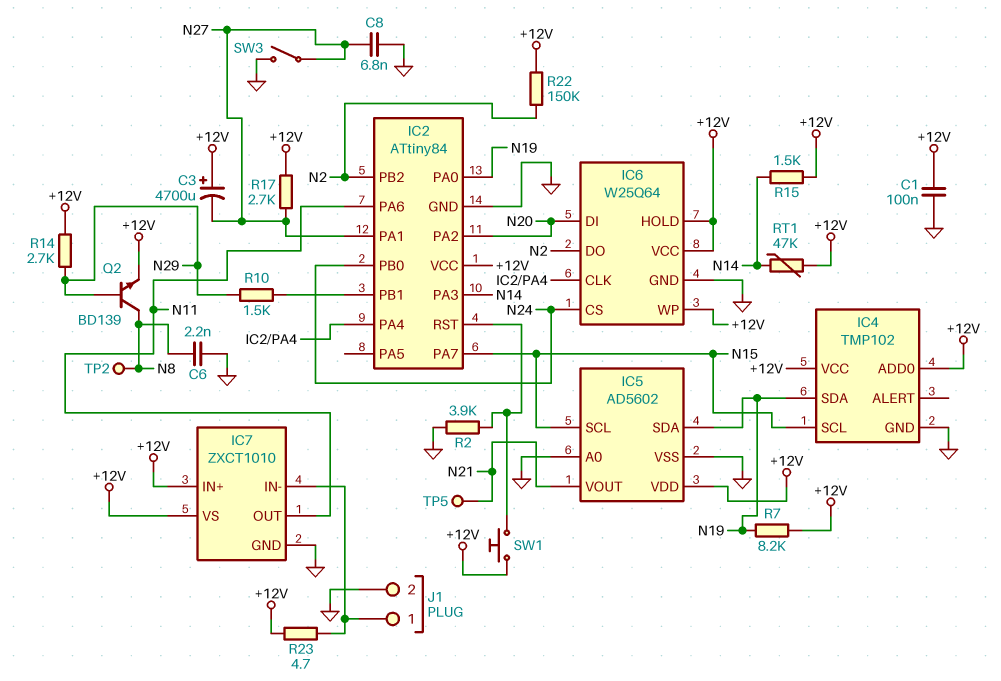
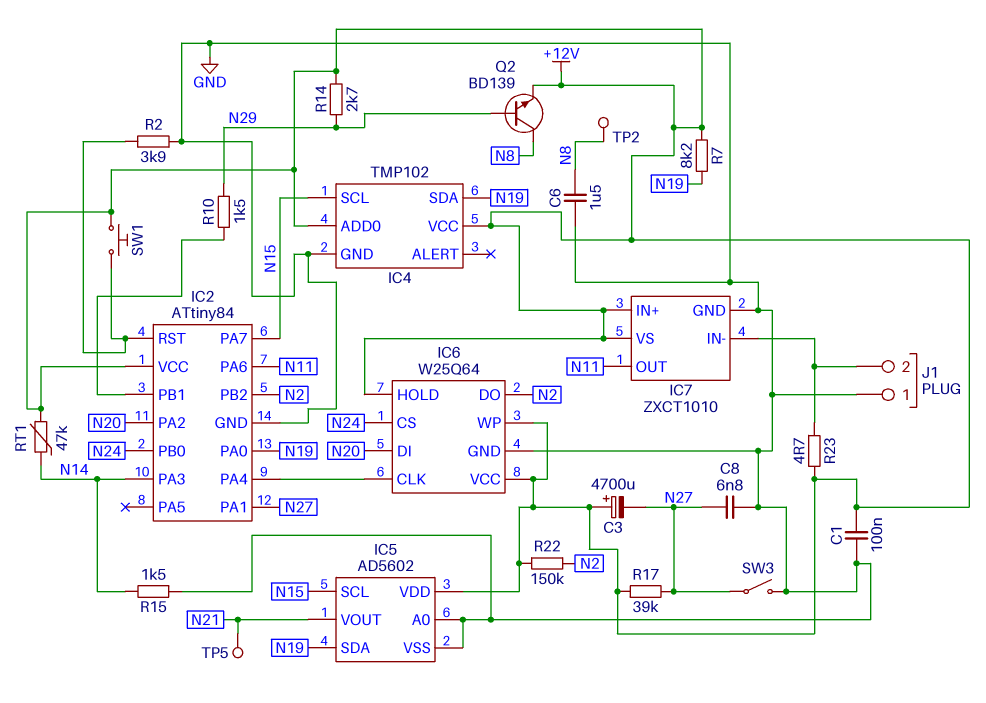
C6: 2.2nF (GND, N8) -> 1.5uF (GND, N8)
J1 pin 1: IC7/IN- -> GND
J1 pin 2: GND -> IC7/IN-
R15: 1.5k (+12V, N14) -> 1.5k (GND, N14)
R17: 2.7k (+12V, N27) -> 39k (+12V, N27)

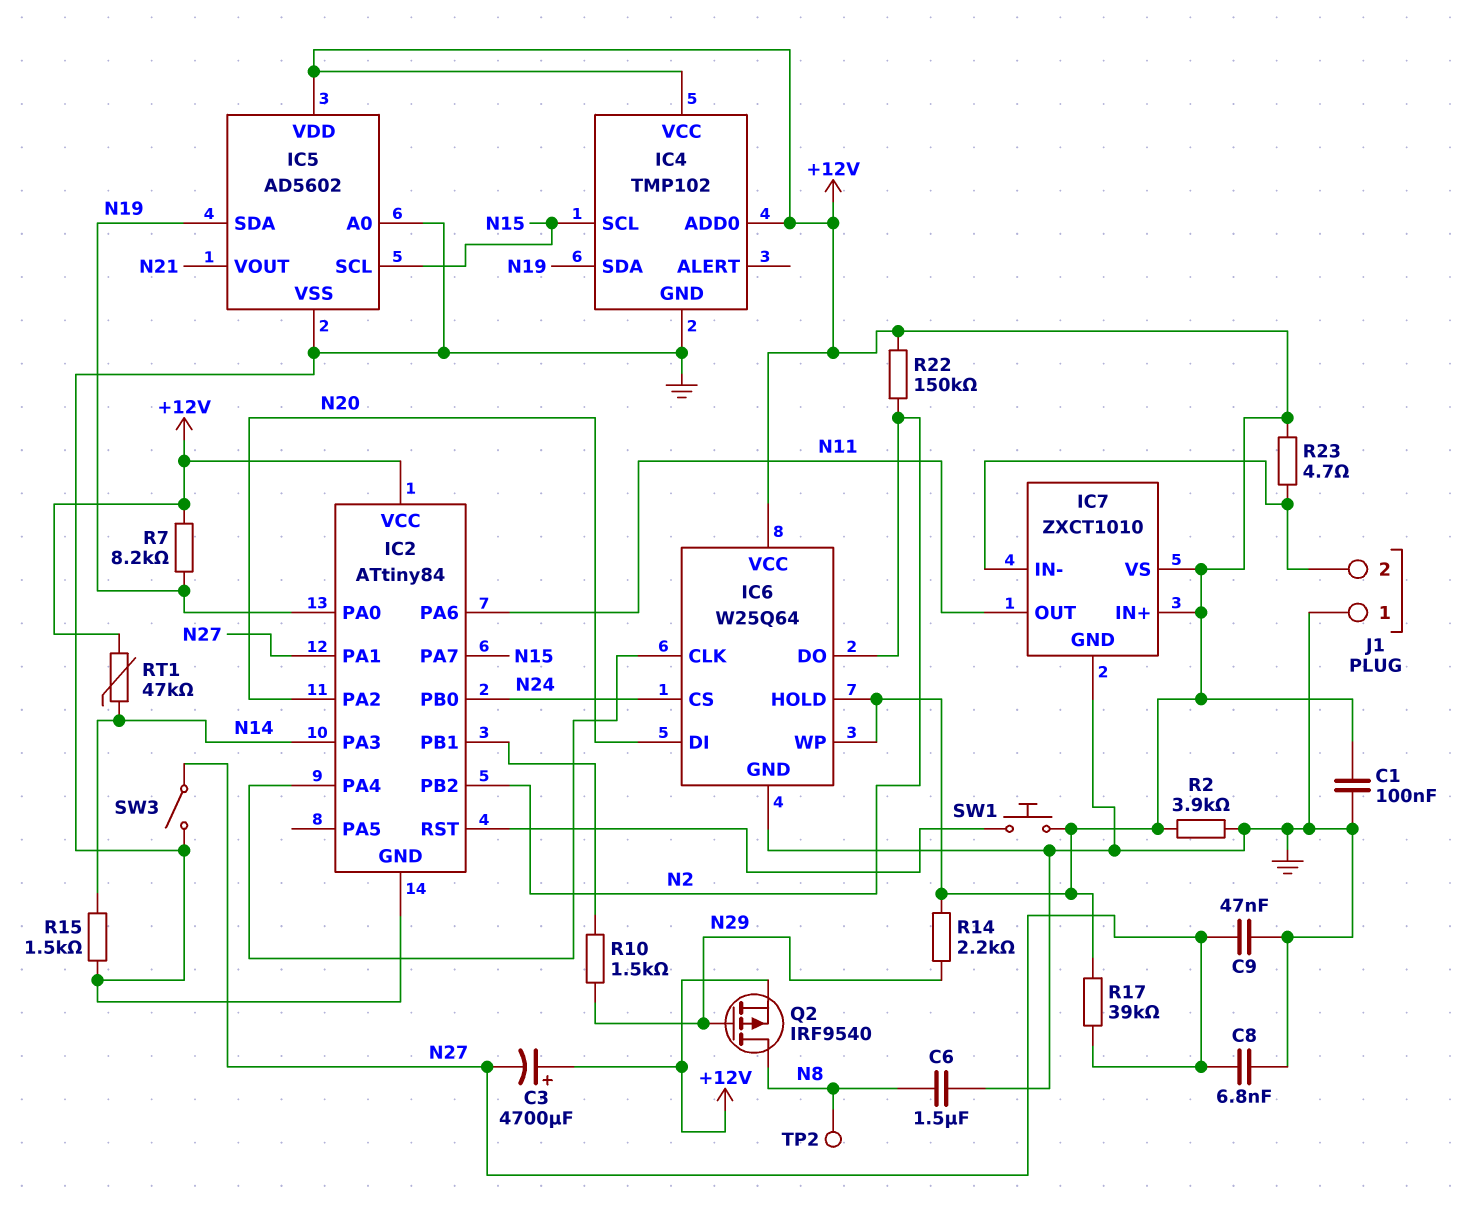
C9: none -> 47nF (GND, N27)
Q2: NPN BD139 (B N29, C N8, E +12V) -> PMOS IRF9540 (G N29, D N8, S +12V)
R2: 3.9k (GND, IC2/RST) -> 3.9k (+12V, GND)
R14: 2.7k (+12V, N29) -> 2.2k (+12V, N29)
TP5: test point (N21) -> none

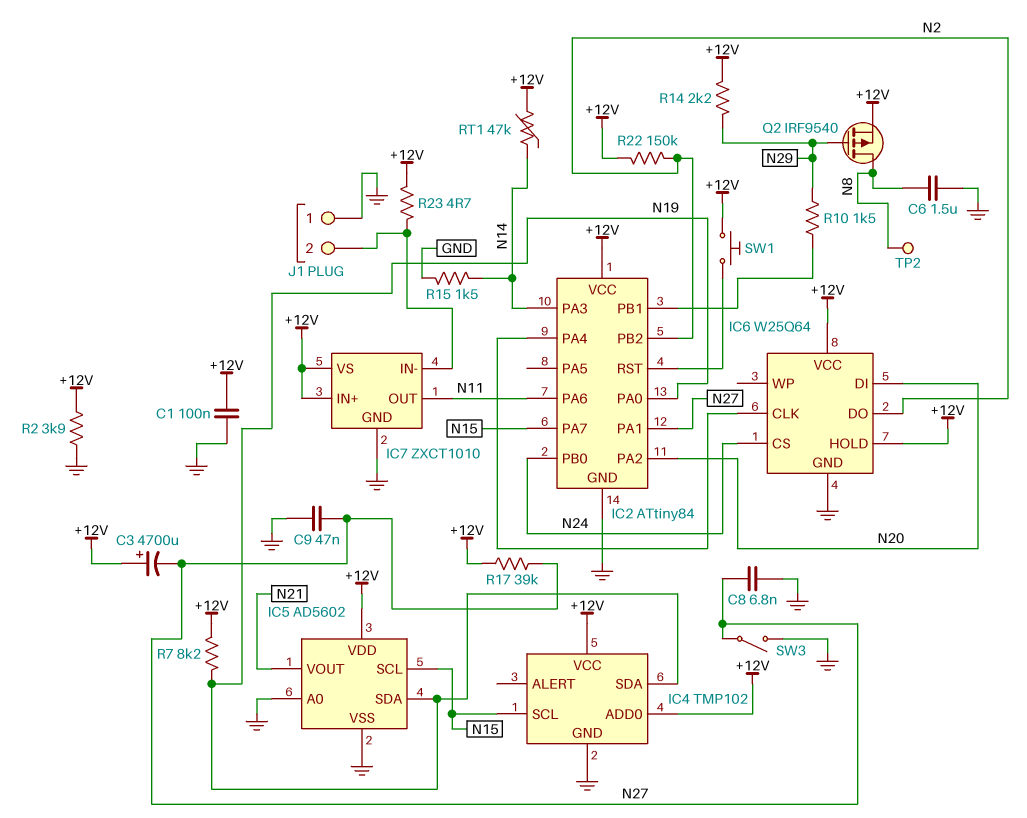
IC6 pin WP: +12V -> none

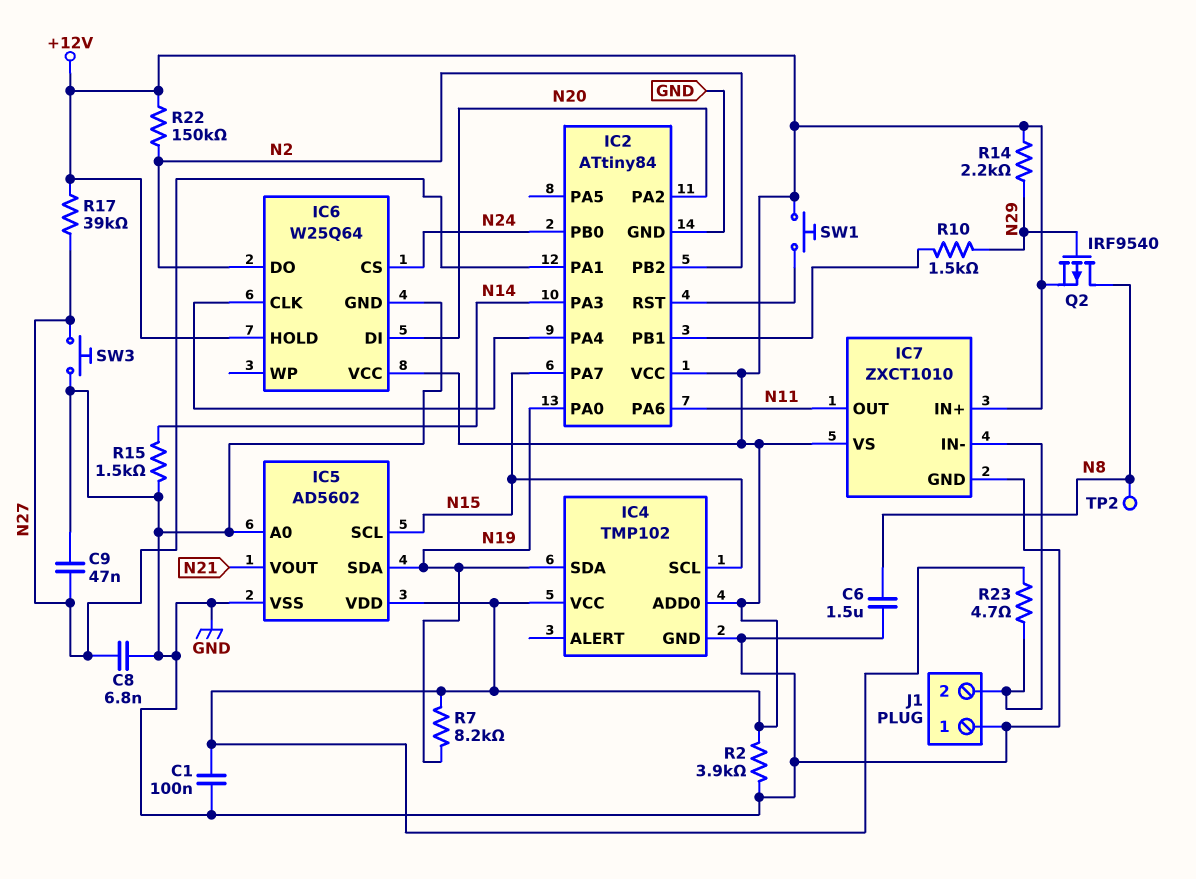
C3: 4700uF (plus +12V, minus N27) -> none
RT1: 47k (+12V, N14) -> none
SW3: switch (GND, N27) -> button (GND, N27)

